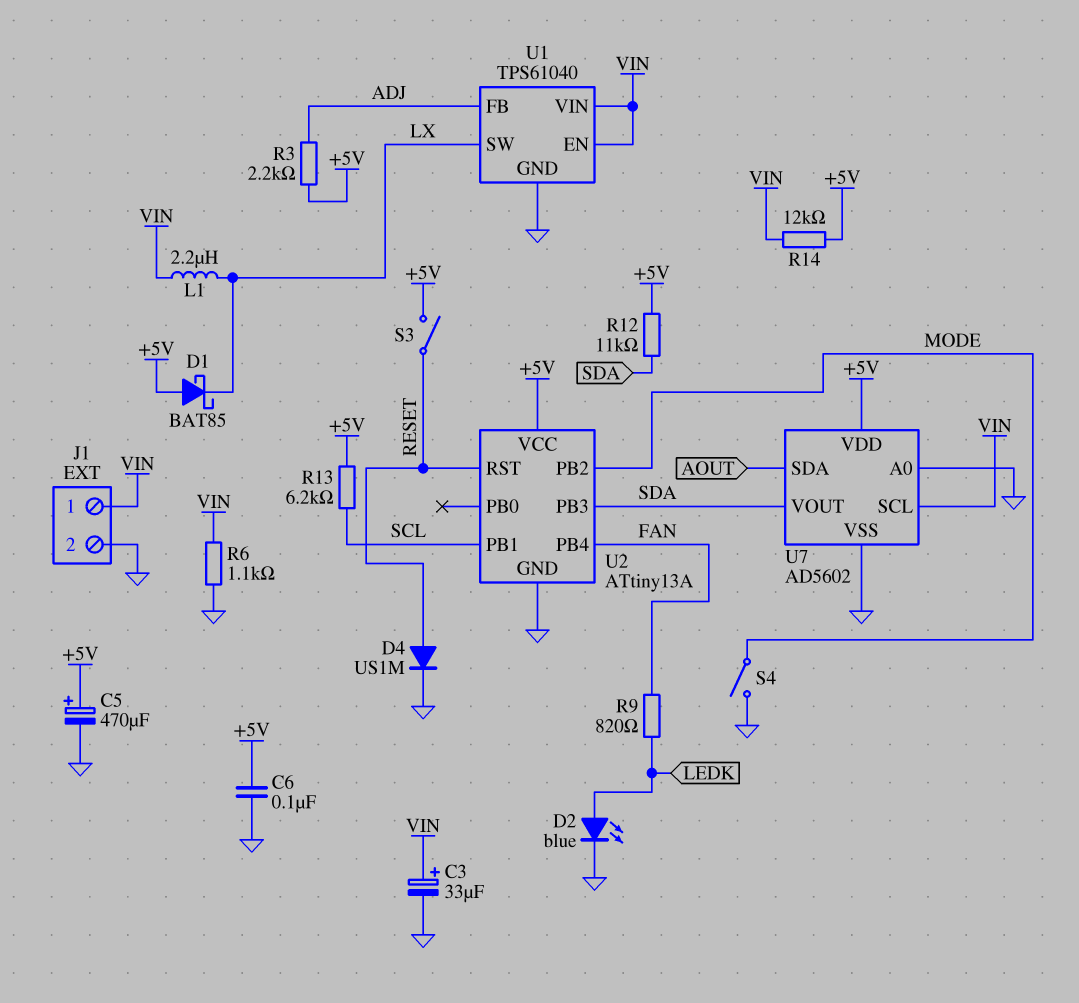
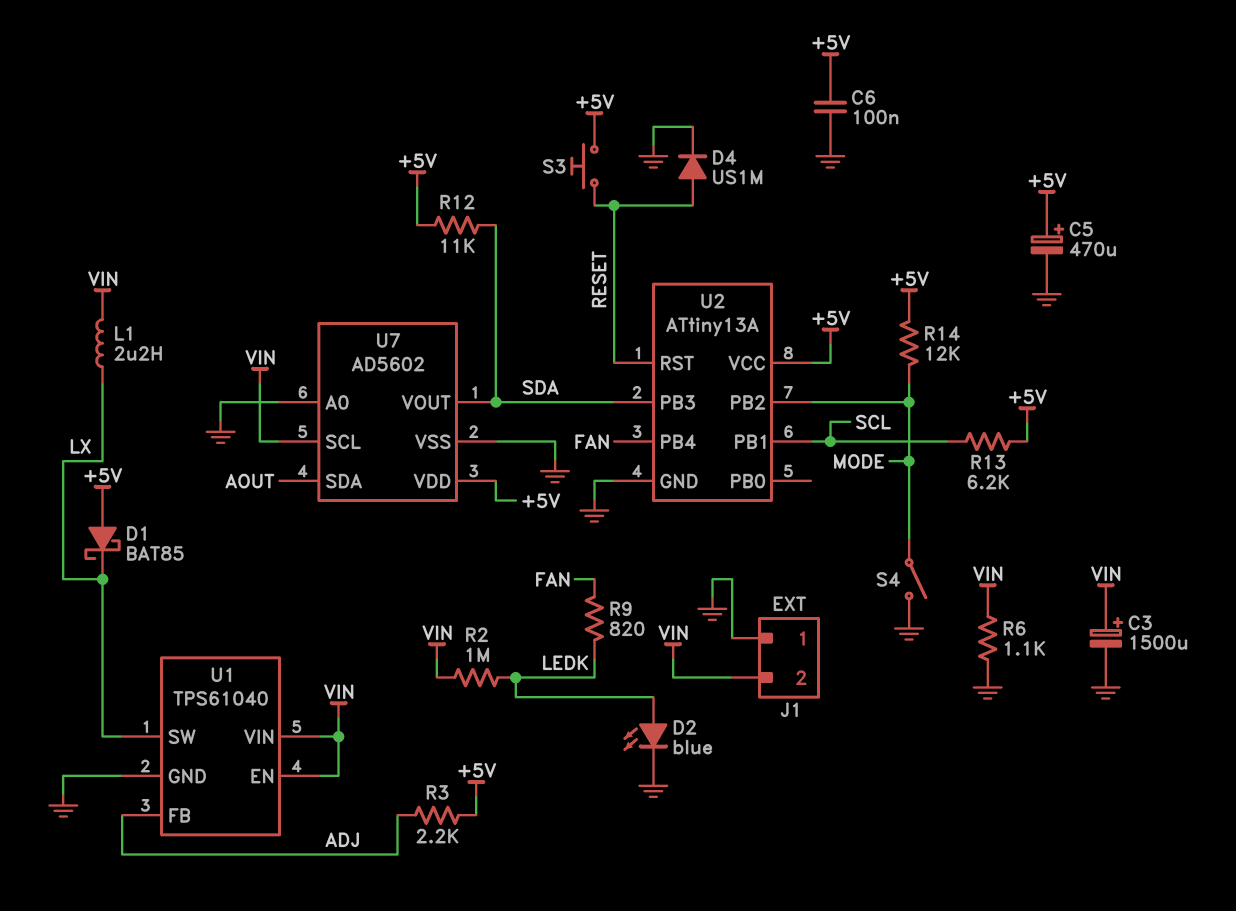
C3: 33uF (plus VIN, minus GND) -> 1500uF (plus VIN, minus GND)
J1 pin 1: VIN -> GND
J1 pin 2: GND -> VIN
R2: none -> 1M (LEDK, VIN)
R14: 12k (+5V, VIN) -> 12k (+5V, MODE)
S3: switch (+5V, RESET) -> button (+5V, RESET)

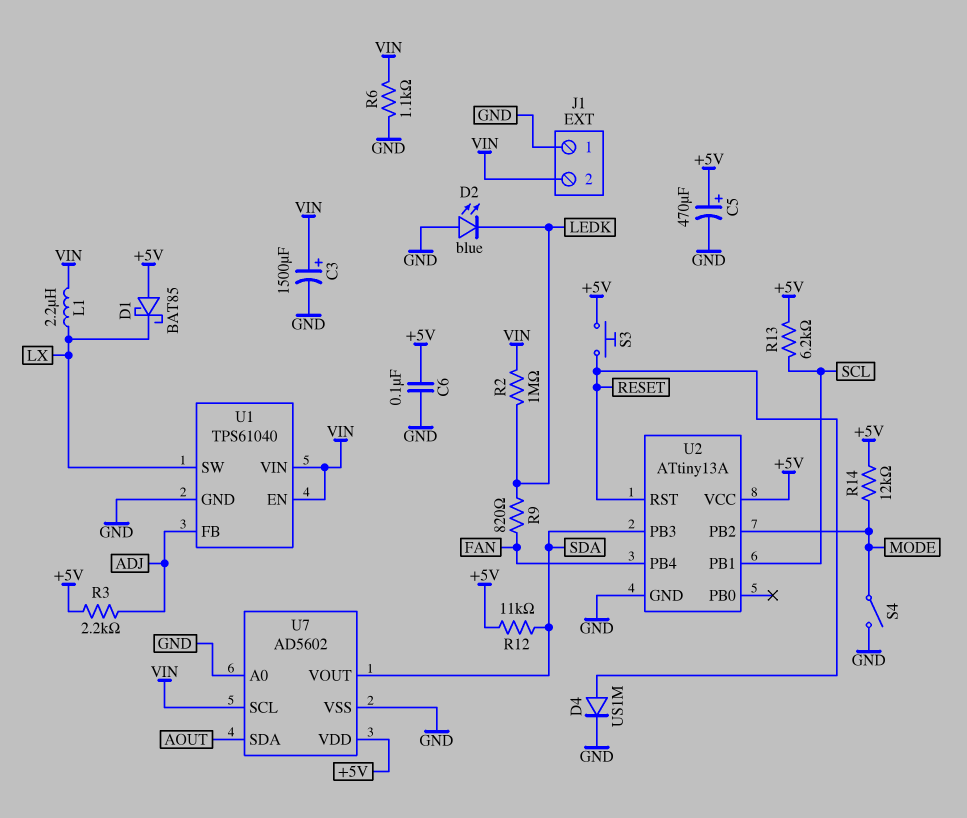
D2: LED blue (A LEDK, K GND) -> LED blue (A GND, K LEDK)

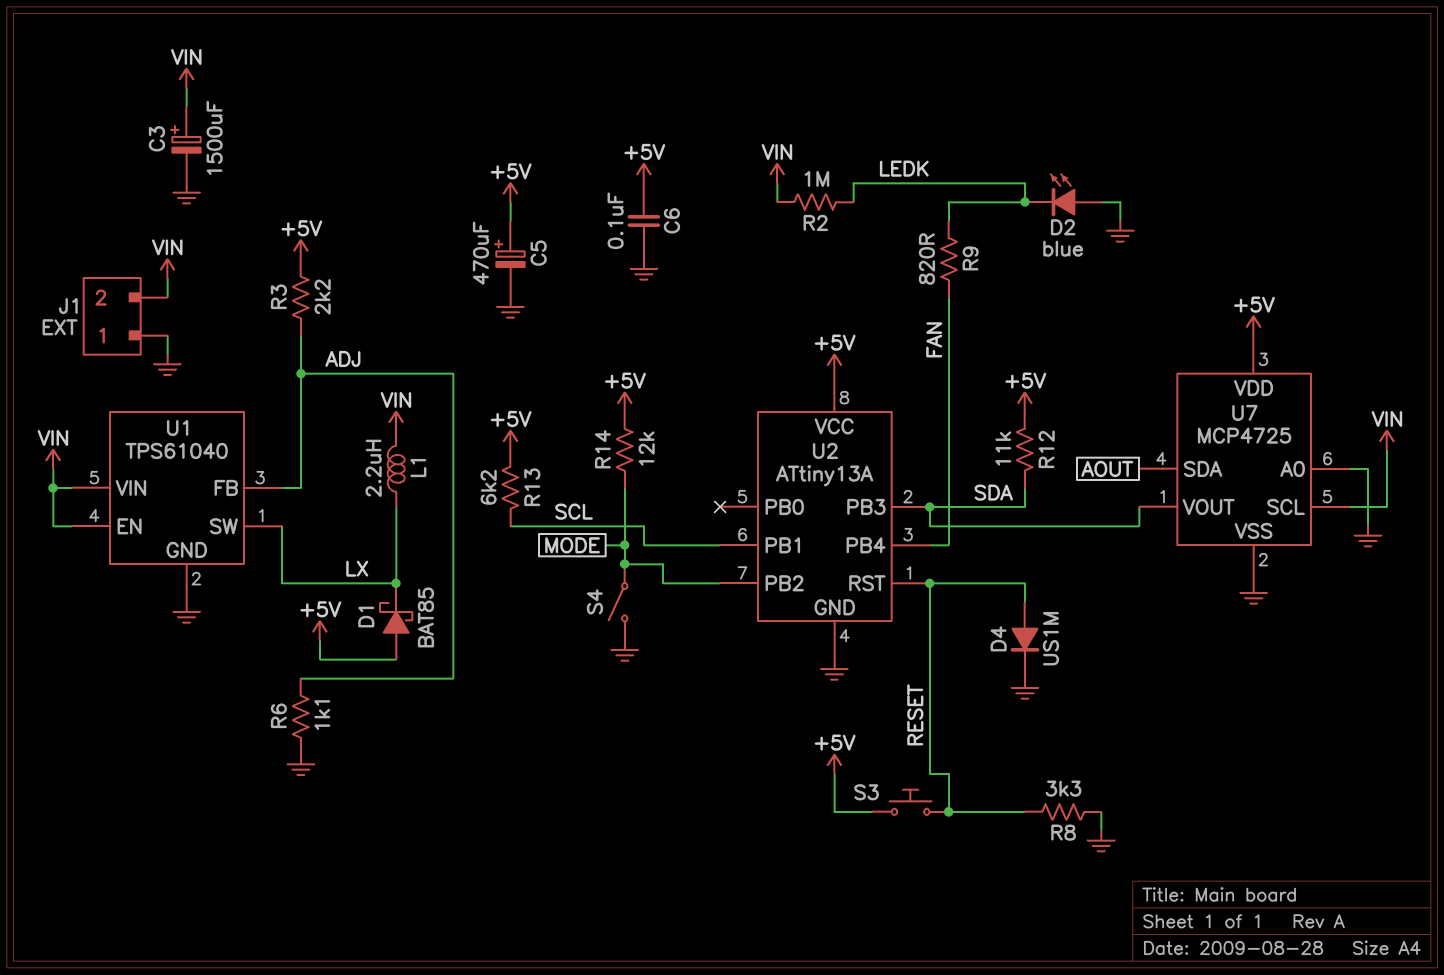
R6: 1.1k (GND, VIN) -> 1.1k (ADJ, GND)
R8: none -> 3.3k (GND, RESET)
U7: AD5602 -> MCP4725

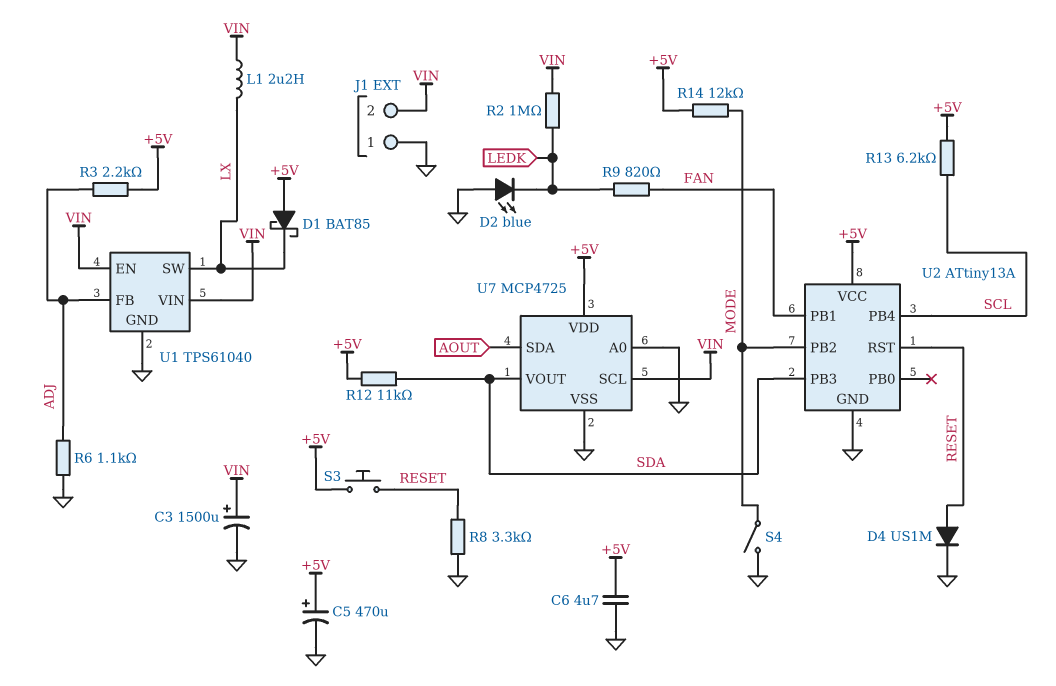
C6: 100nF (+5V, GND) -> 4.7uF (+5V, GND)
U2 pin PB1: SCL -> FAN
U2 pin PB4: FAN -> SCL

